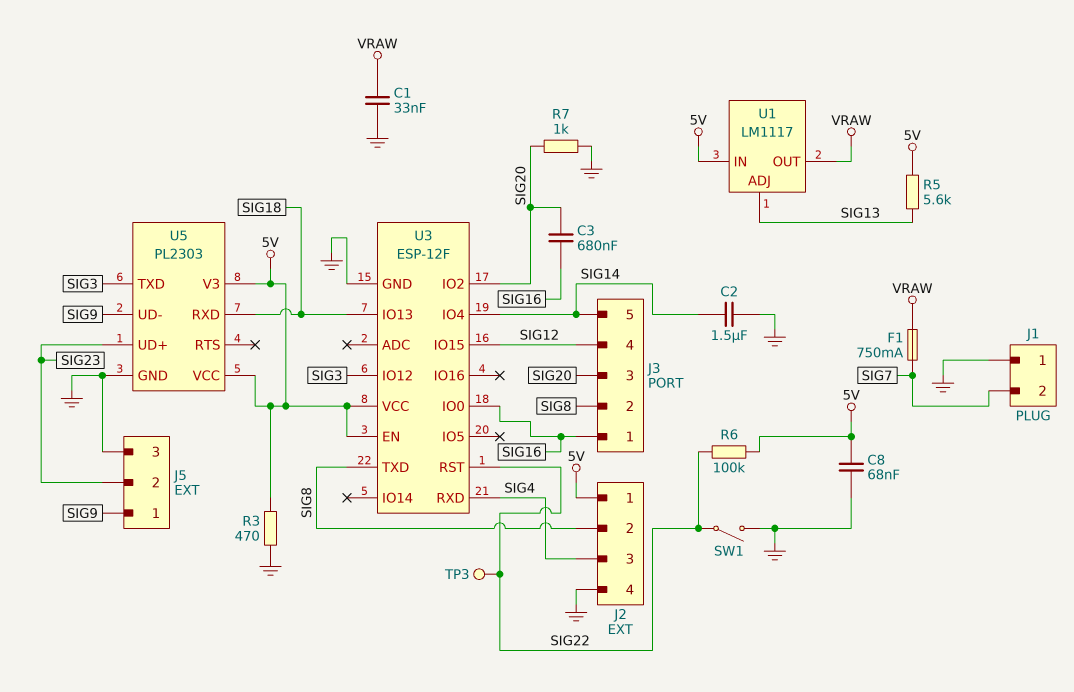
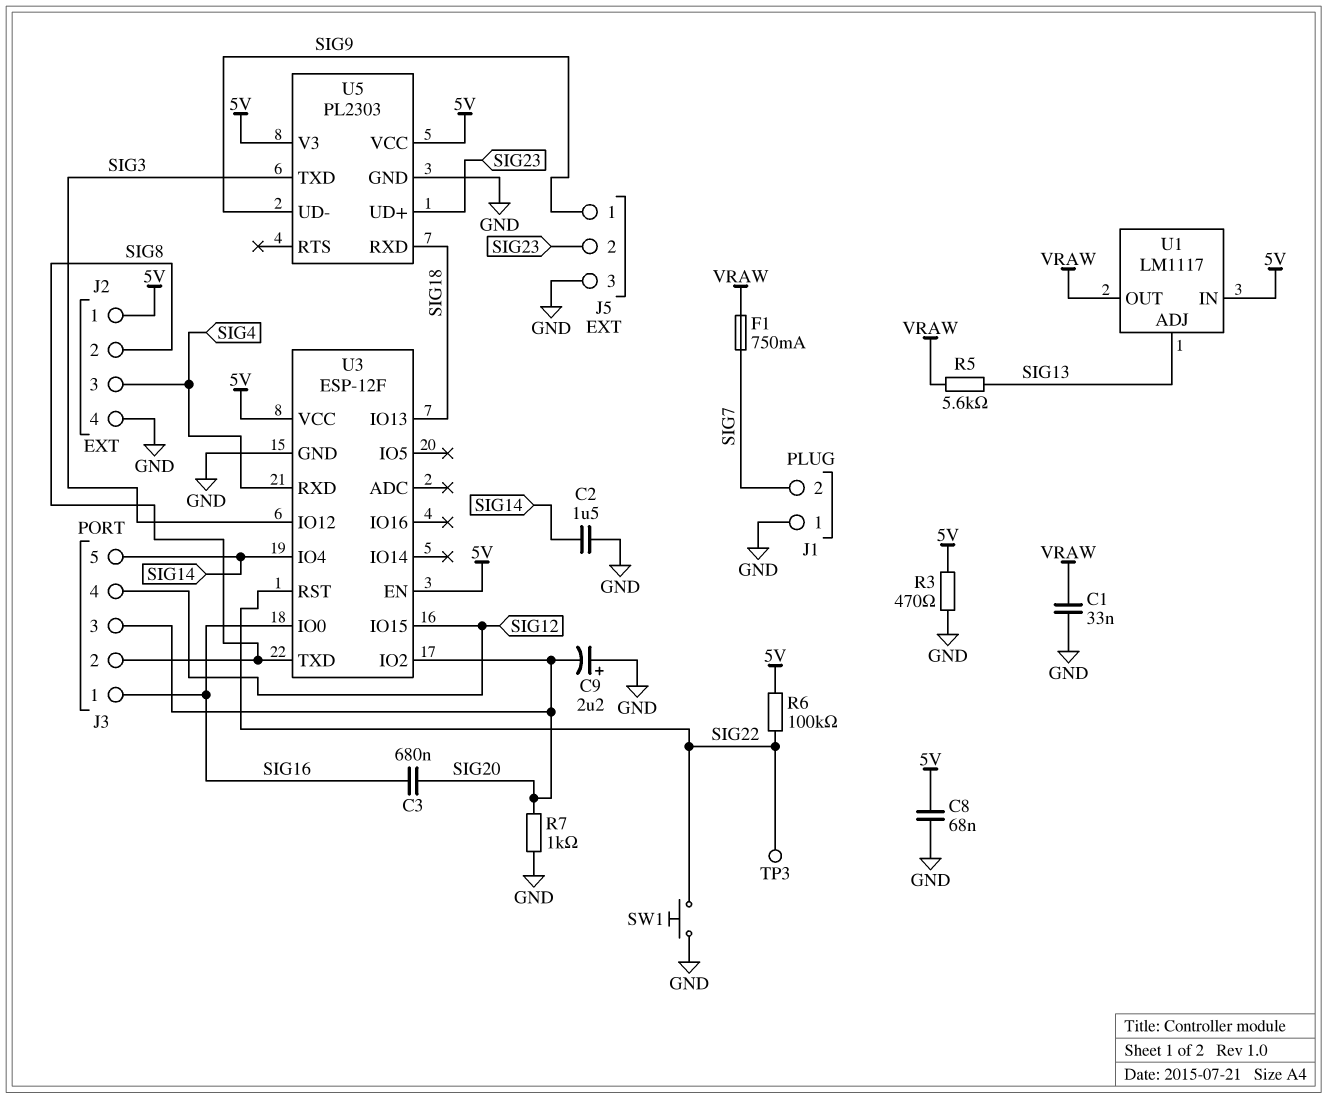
C9: none -> 2.2uF (plus GND, minus SIG20)
R5: 5.6k (5V, SIG13) -> 5.6k (SIG13, VRAW)
SW1: switch (GND, SIG22) -> button (GND, SIG22)

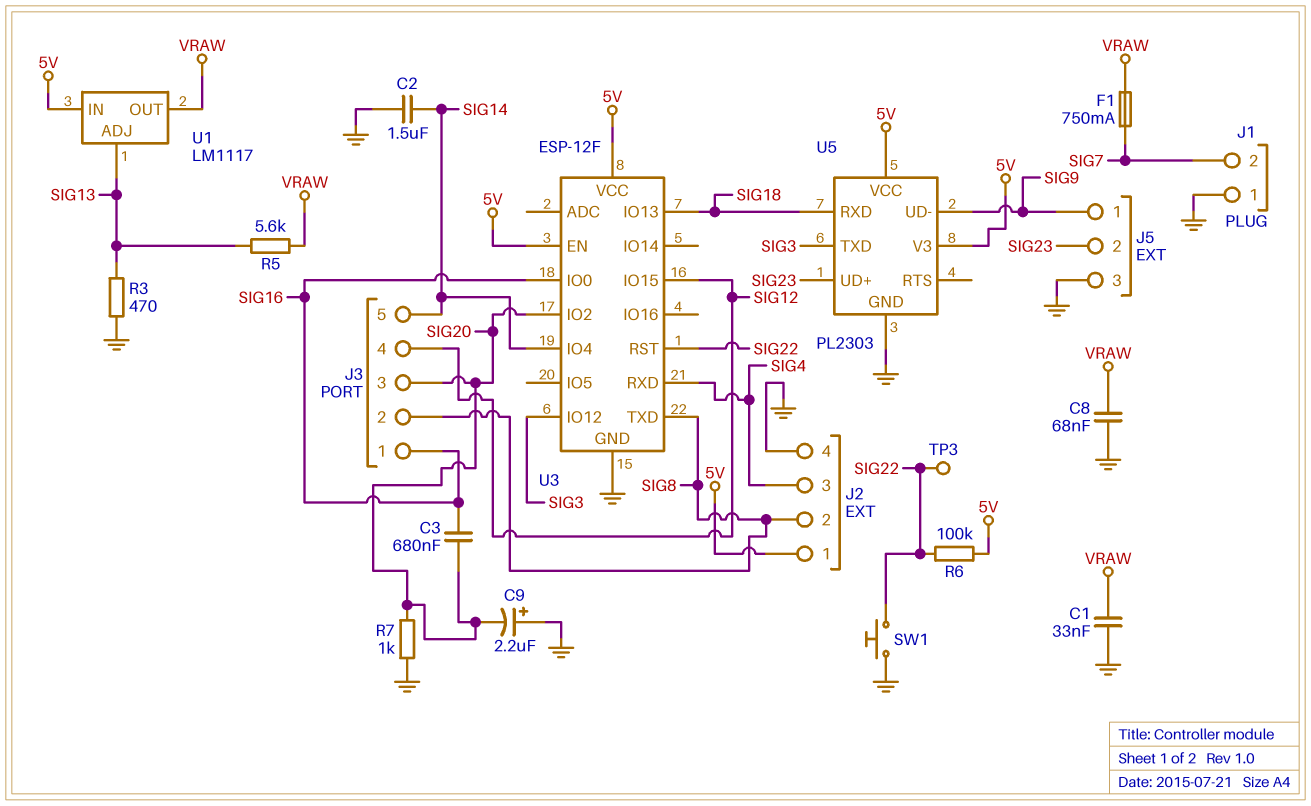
C8: 68nF (5V, GND) -> 68nF (GND, VRAW)
R3: 470 (5V, GND) -> 470 (GND, SIG13)

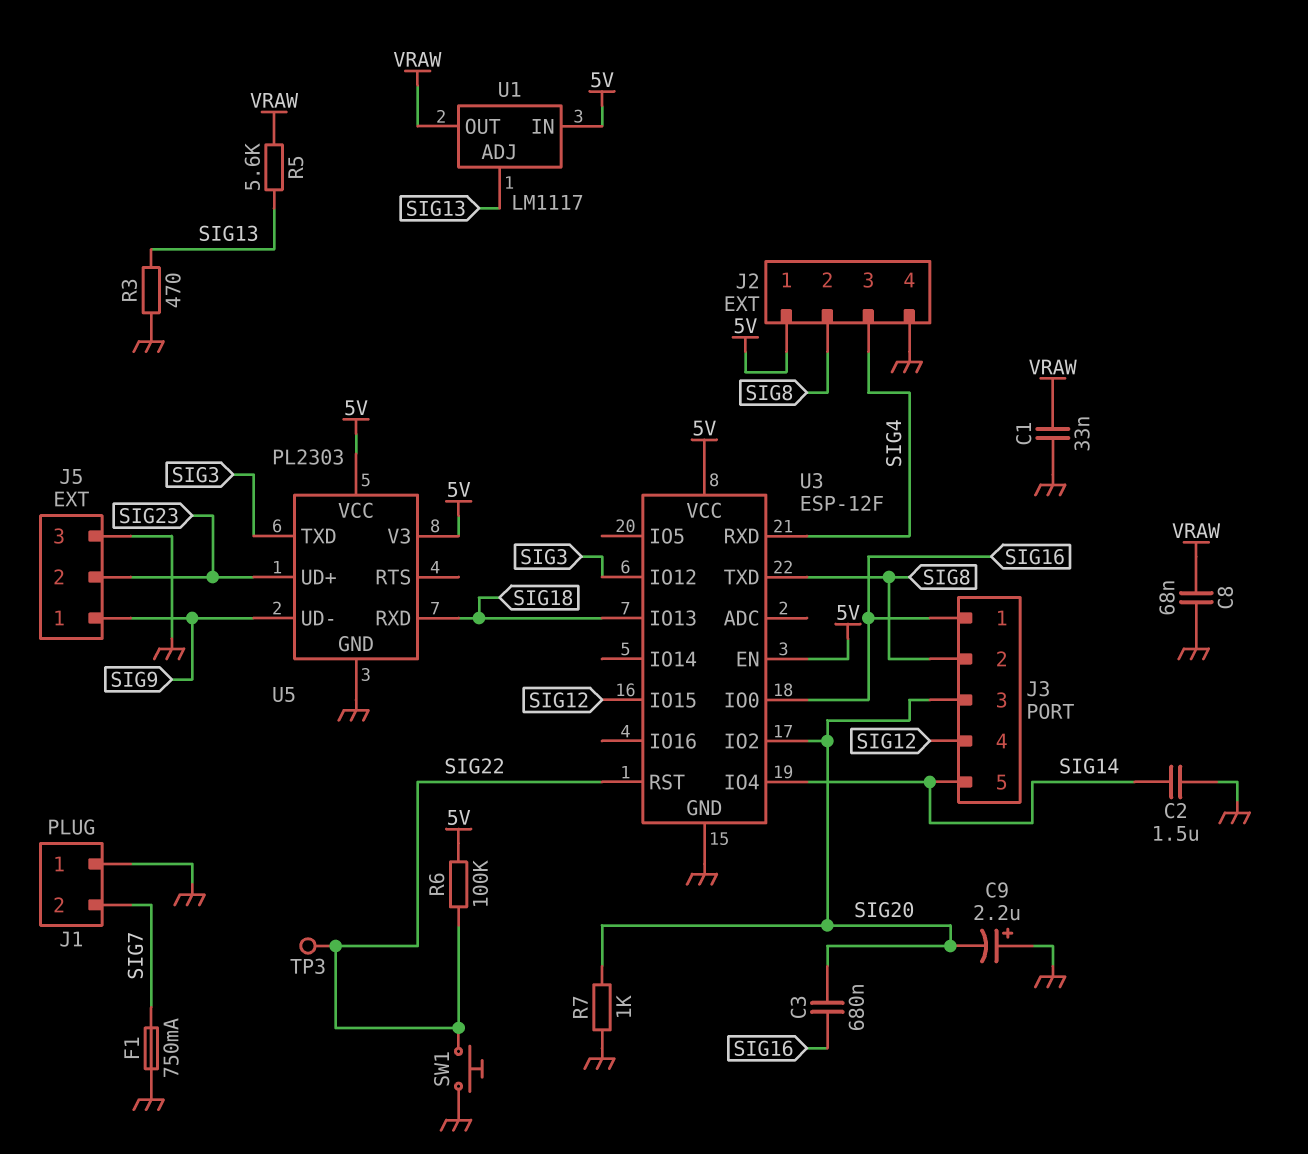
F1: 750mA (SIG7, VRAW) -> 750mA (GND, SIG7)

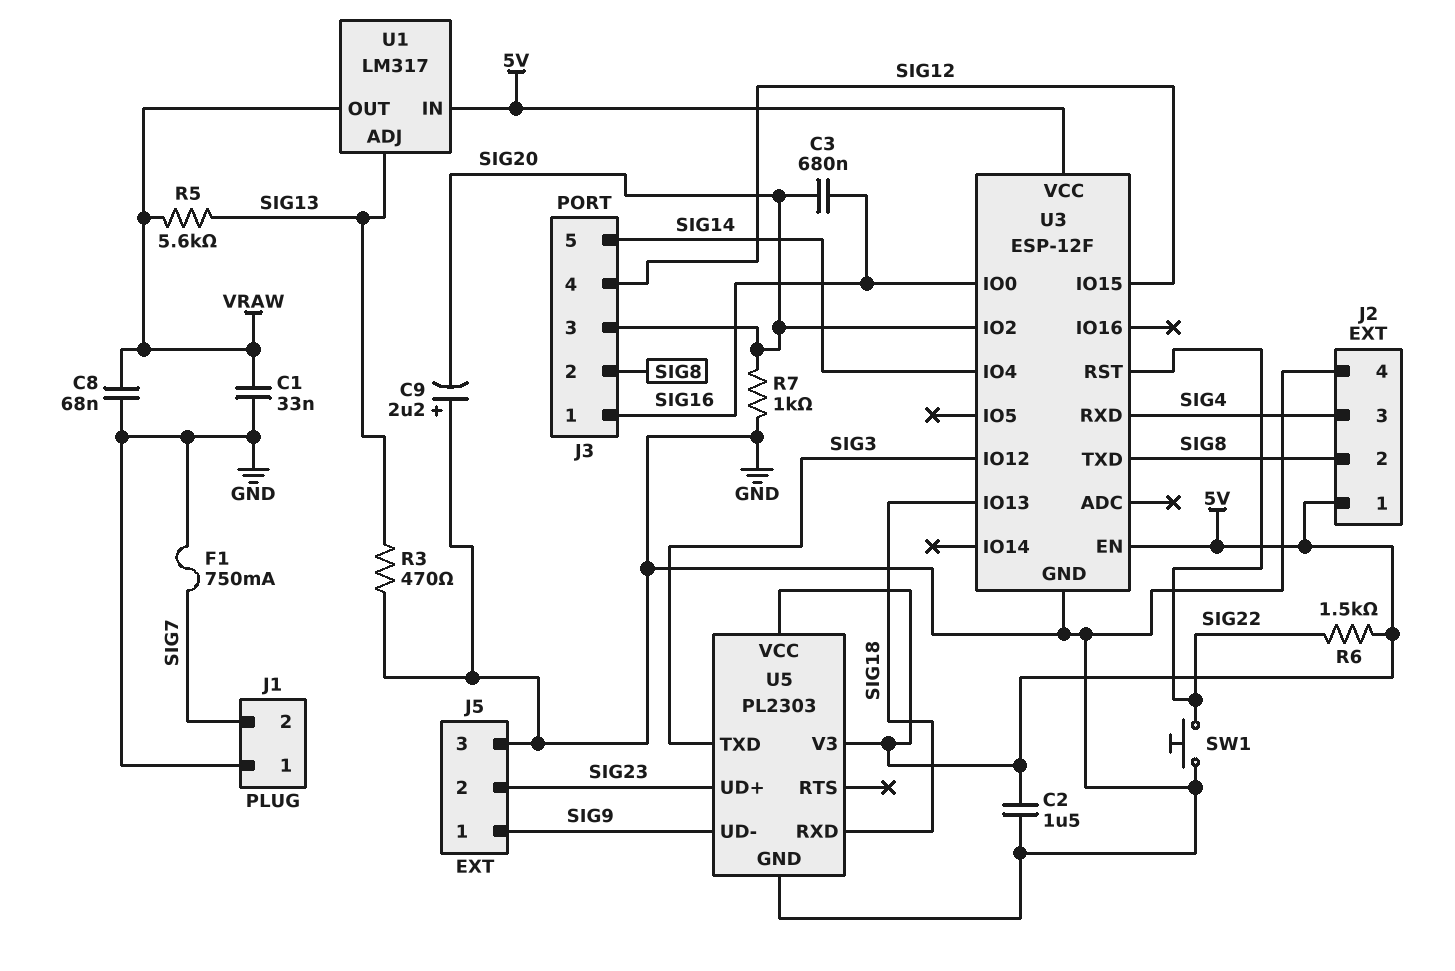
C2: 1.5uF (GND, SIG14) -> 1.5uF (5V, GND)
R6: 100k (5V, SIG22) -> 1.5k (5V, SIG22)
TP3: test point (SIG22) -> none
U1: LM1117 -> LM317

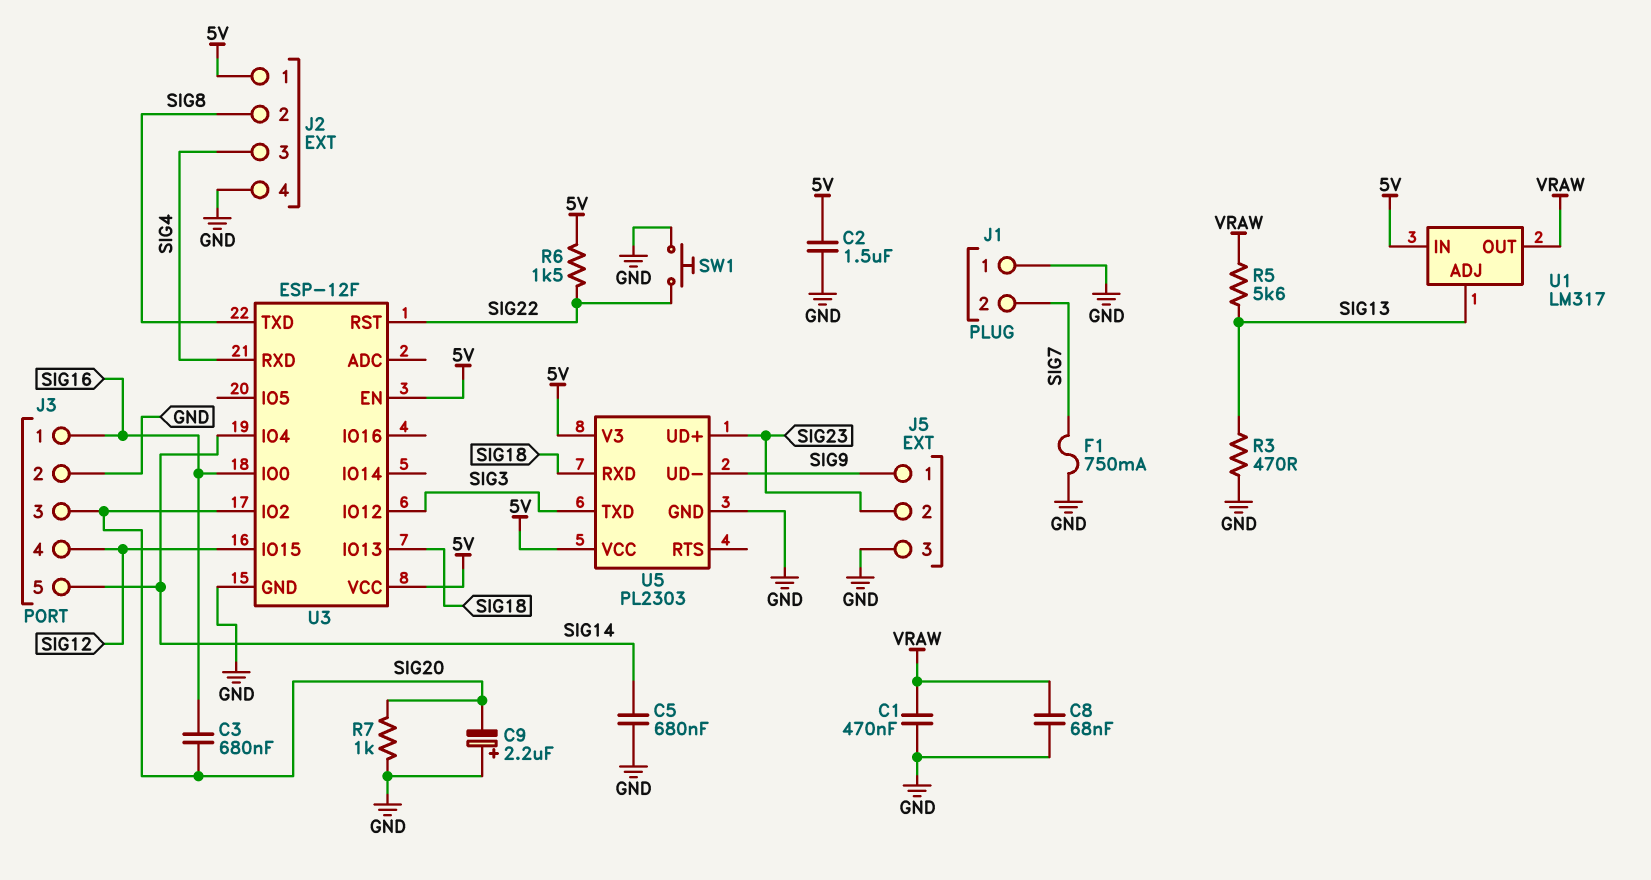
C1: 33nF (GND, VRAW) -> 470nF (GND, VRAW)
C5: none -> 680nF (GND, SIG14)
J3 pin 2: SIG8 -> GND

